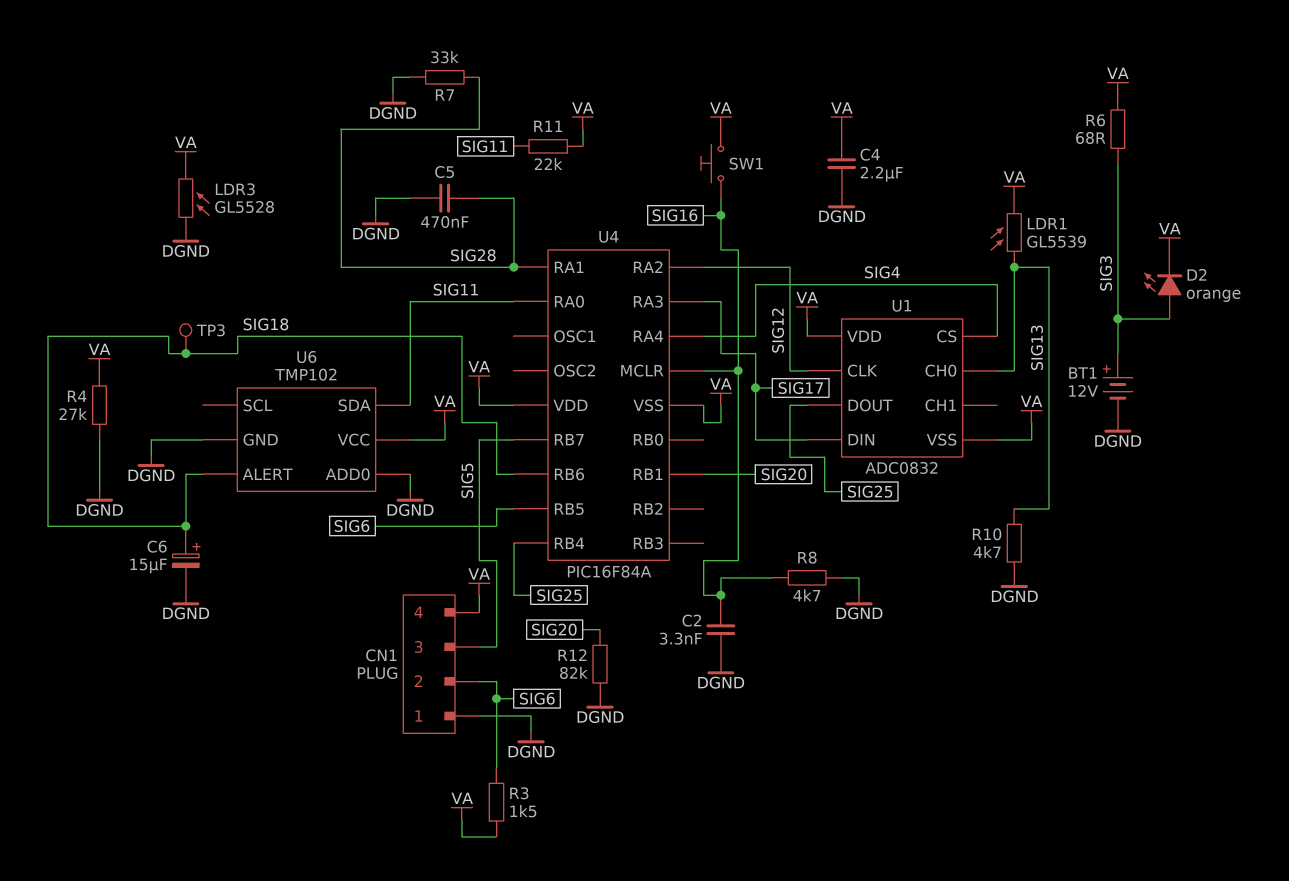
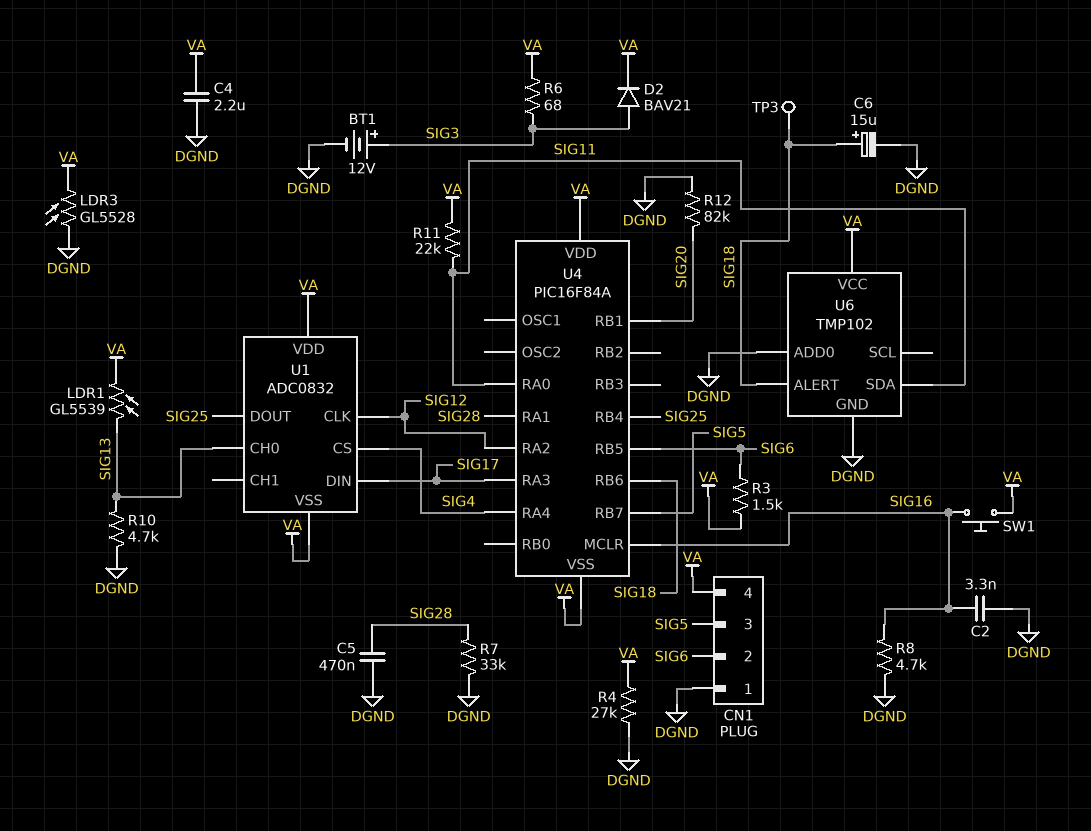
D2: LED orange (A SIG3, K VA) -> diode BAV21 (A SIG3, K VA)

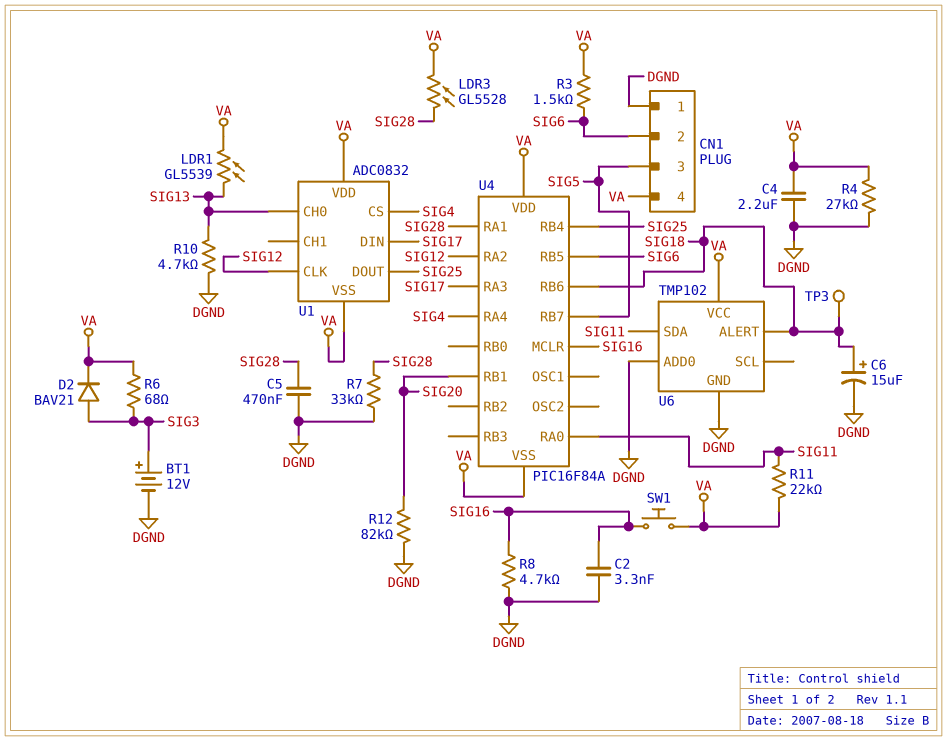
LDR3: GL5528 (DGND, VA) -> GL5528 (SIG28, VA)

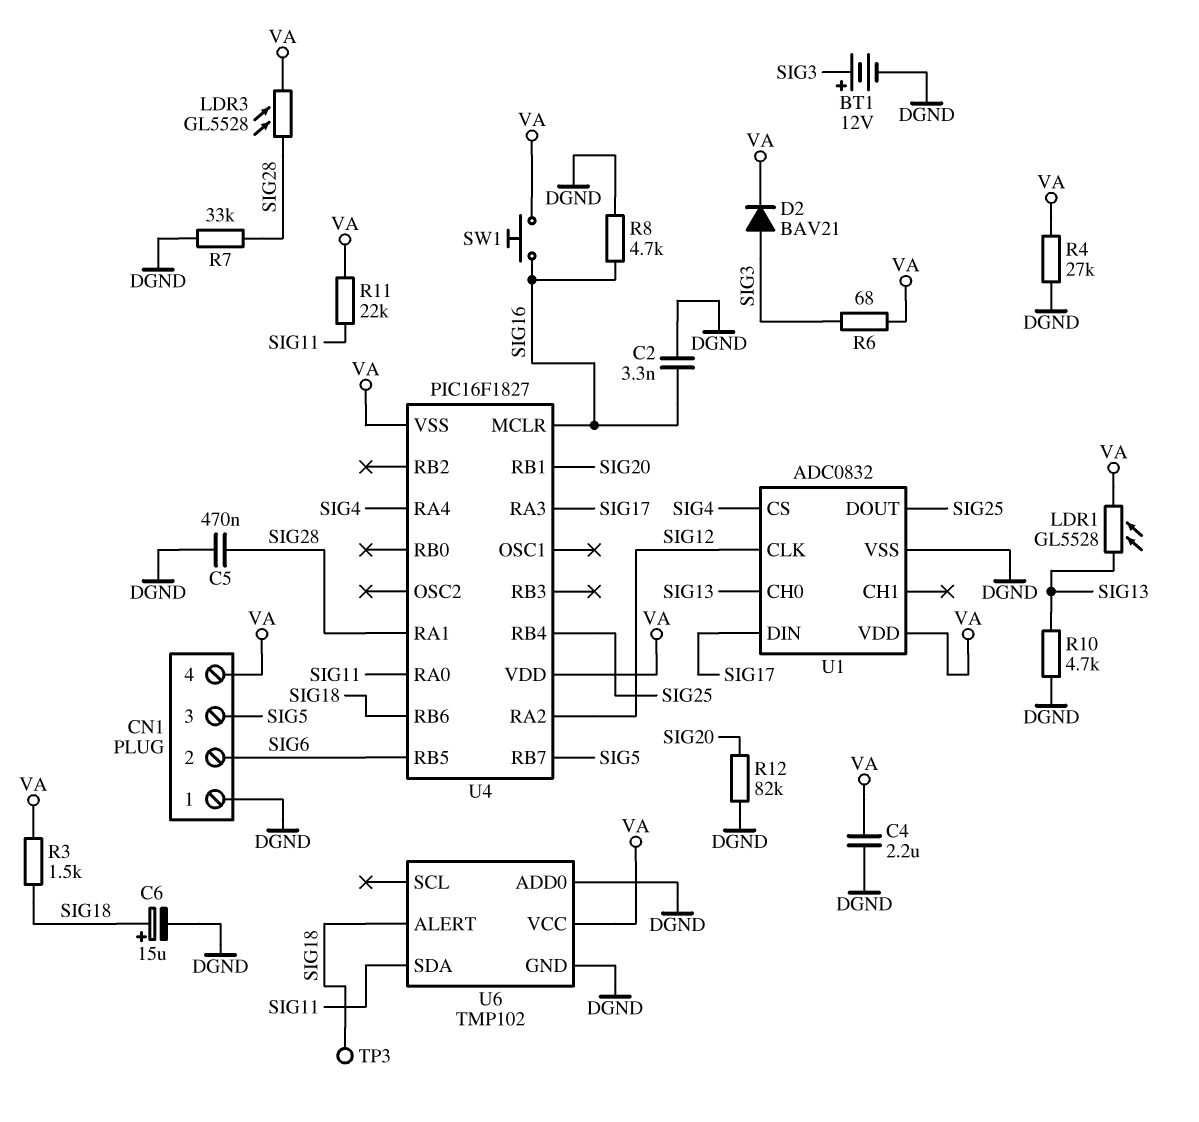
LDR1: GL5539 (SIG13, VA) -> GL5528 (SIG13, VA)
R3: 1.5k (SIG6, VA) -> 1.5k (SIG18, VA)
U1 pin VSS: VA -> DGND
U4: PIC16F84A -> PIC16F1827

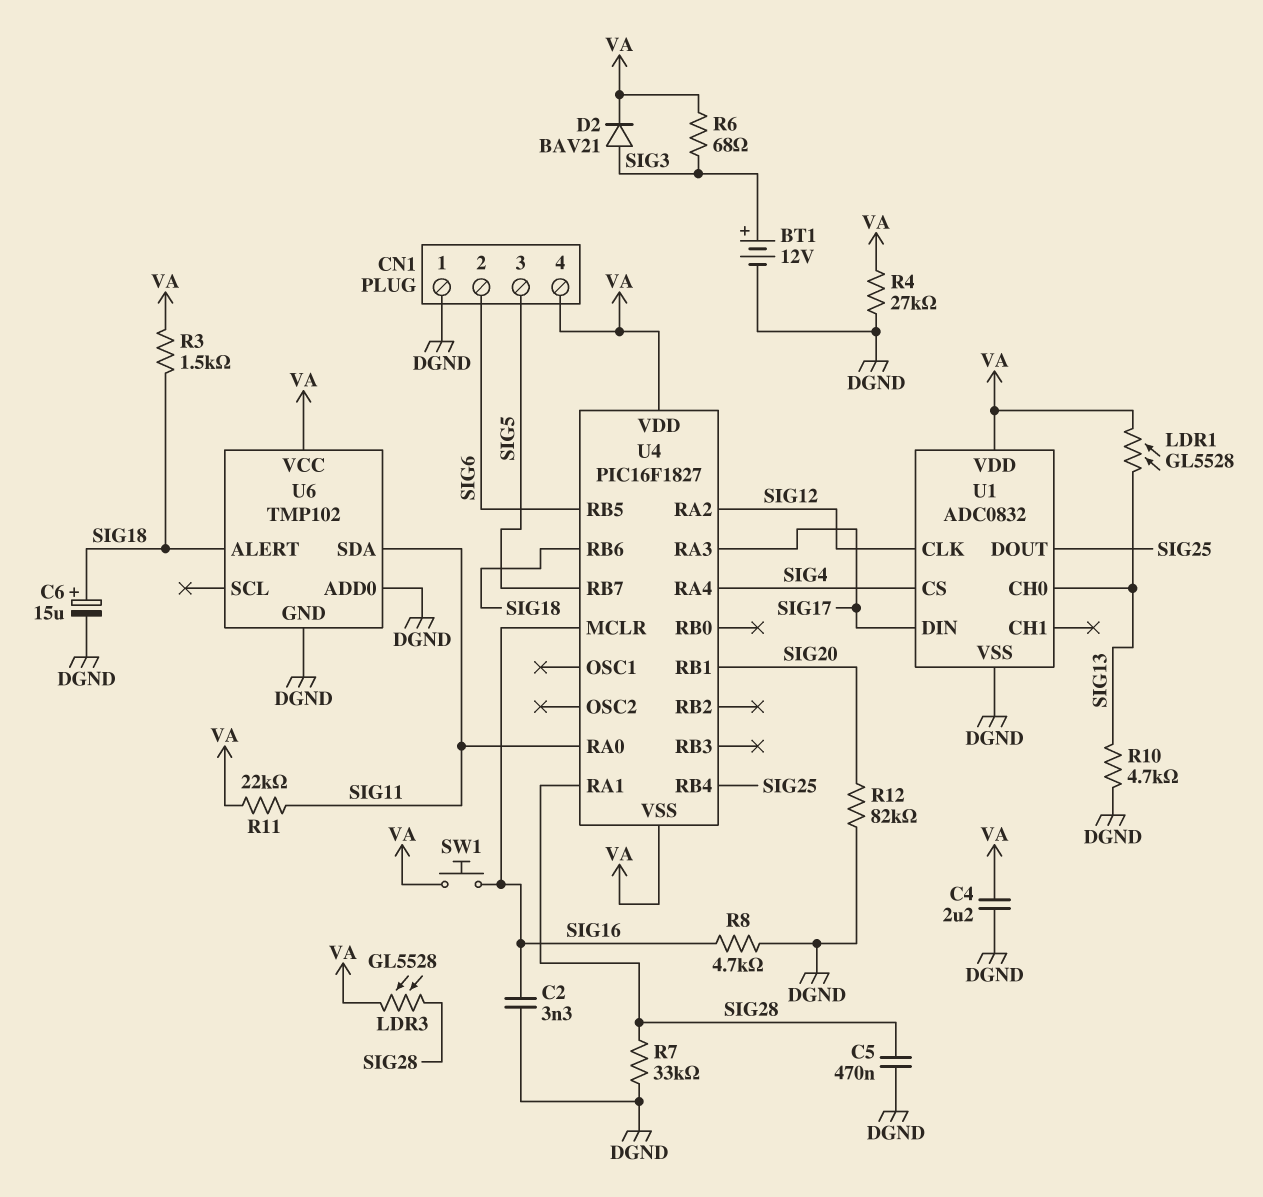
TP3: test point (SIG18) -> none

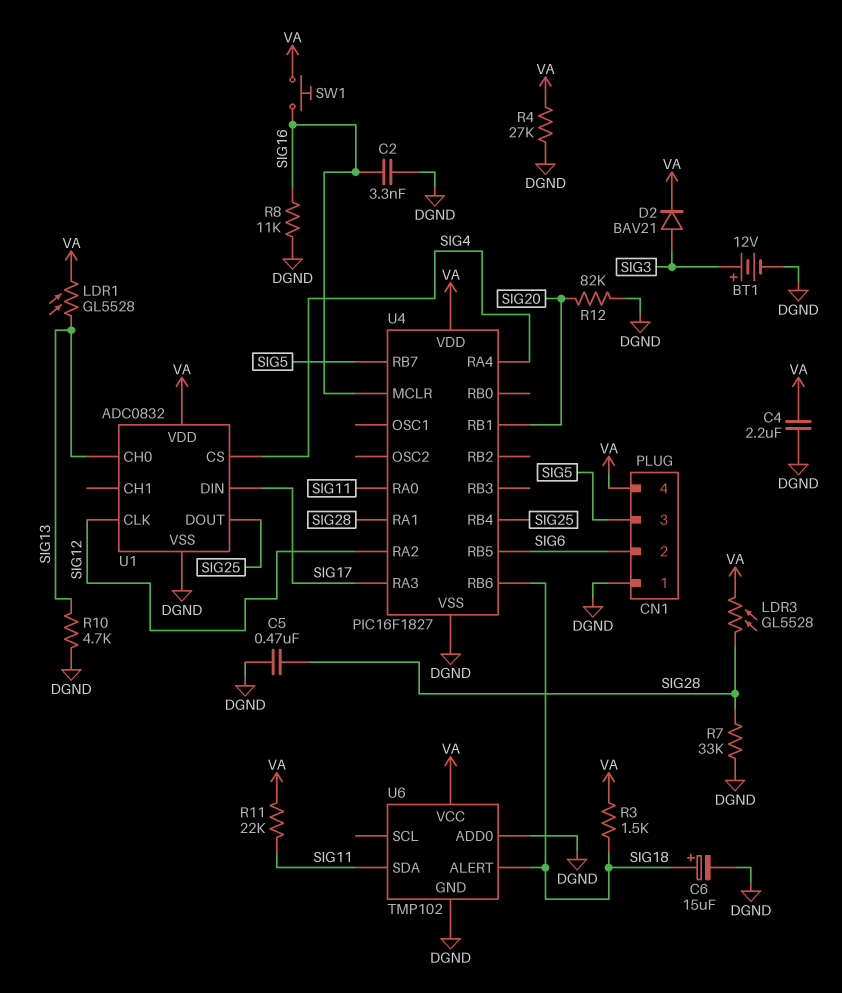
R6: 68 (SIG3, VA) -> none
R8: 4.7k (DGND, SIG16) -> 11k (DGND, SIG16)
U4 pin VSS: VA -> DGND

